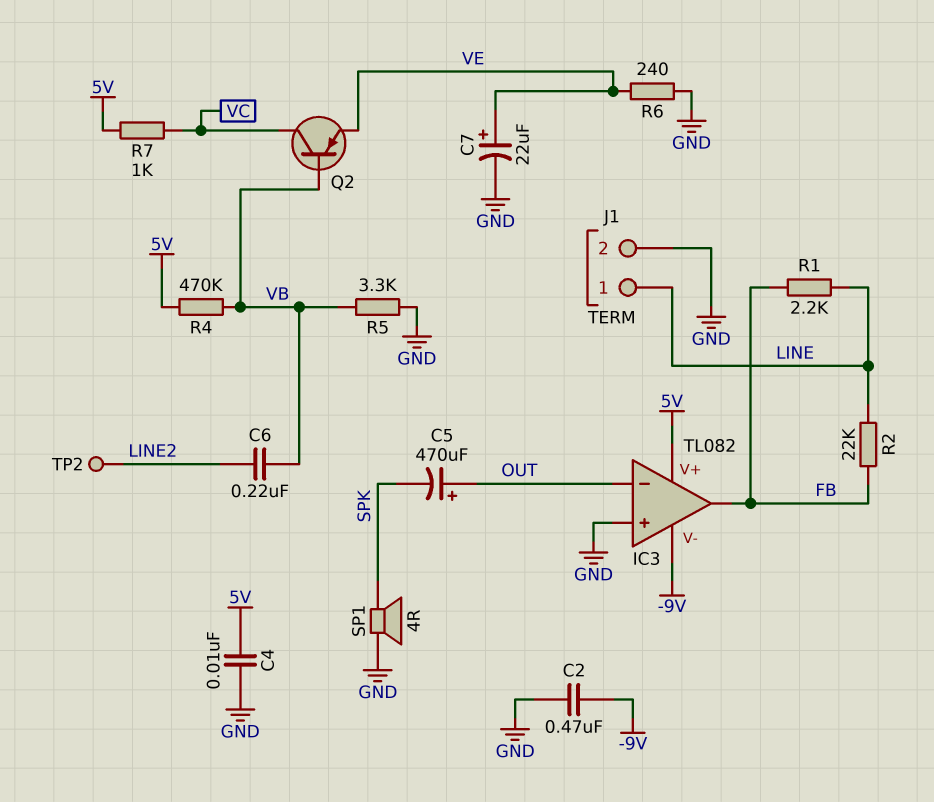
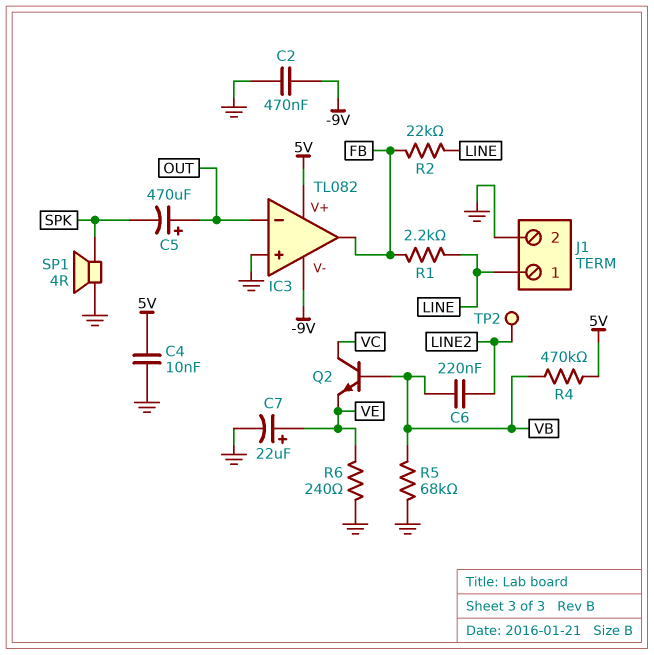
Q2: PNP (B VB, C VC, E VE) -> NPN (B VB, C VC, E VE)
R5: 3.3k (GND, VB) -> 68k (GND, VB)
R7: 1k (5V, VC) -> none

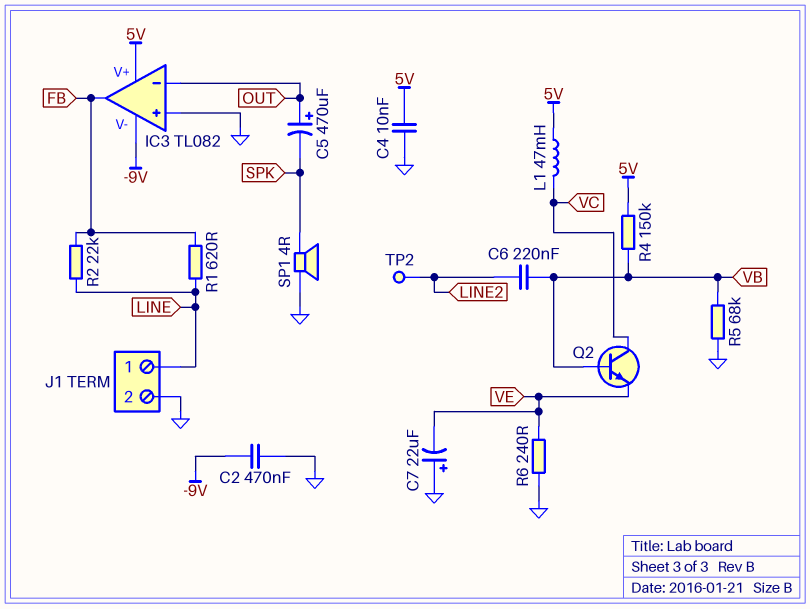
C7: 22uF (plus VE, minus GND) -> 22uF (plus GND, minus VE)
L1: none -> 47mH (5V, VC)
R1: 2.2k (FB, LINE) -> 620 (FB, LINE)
R4: 470k (5V, VB) -> 150k (5V, VB)

